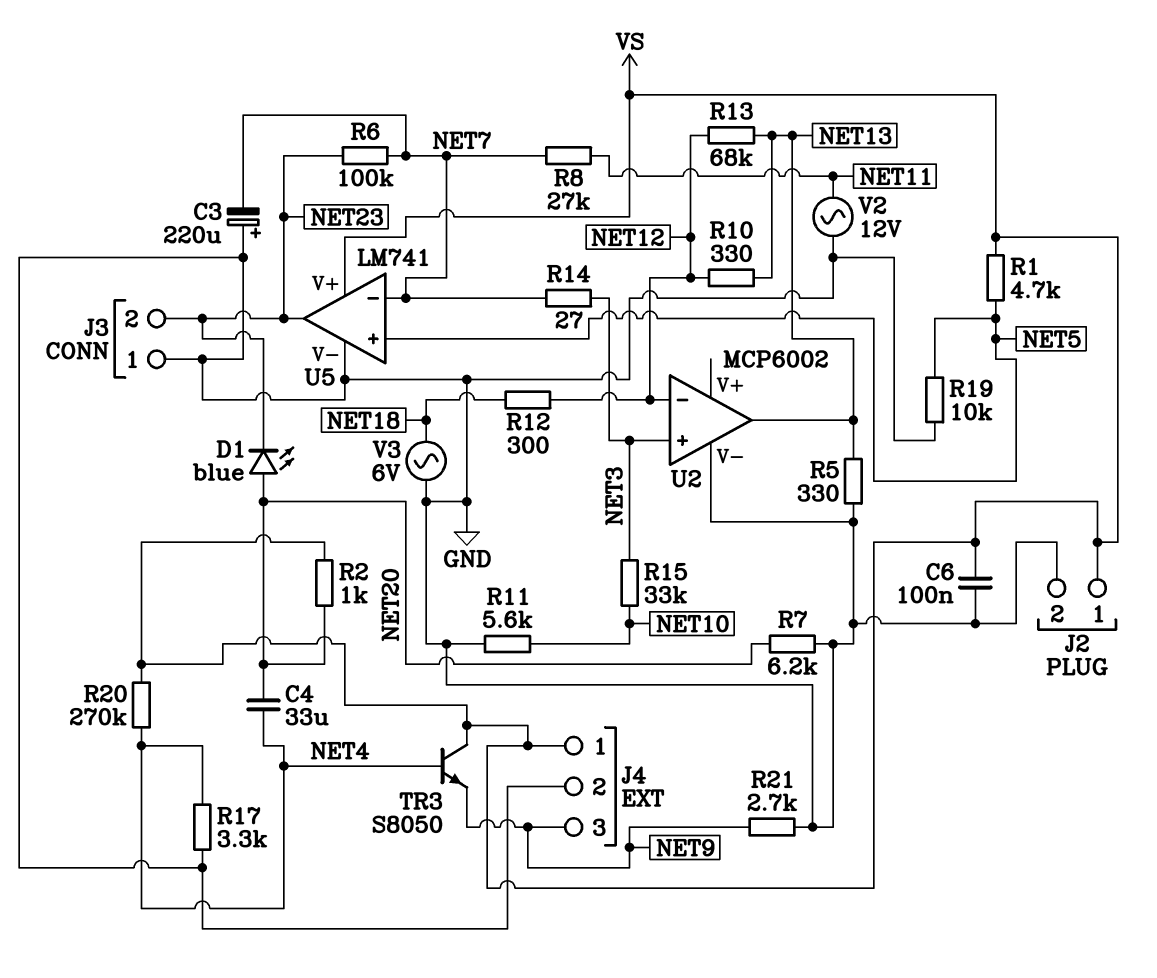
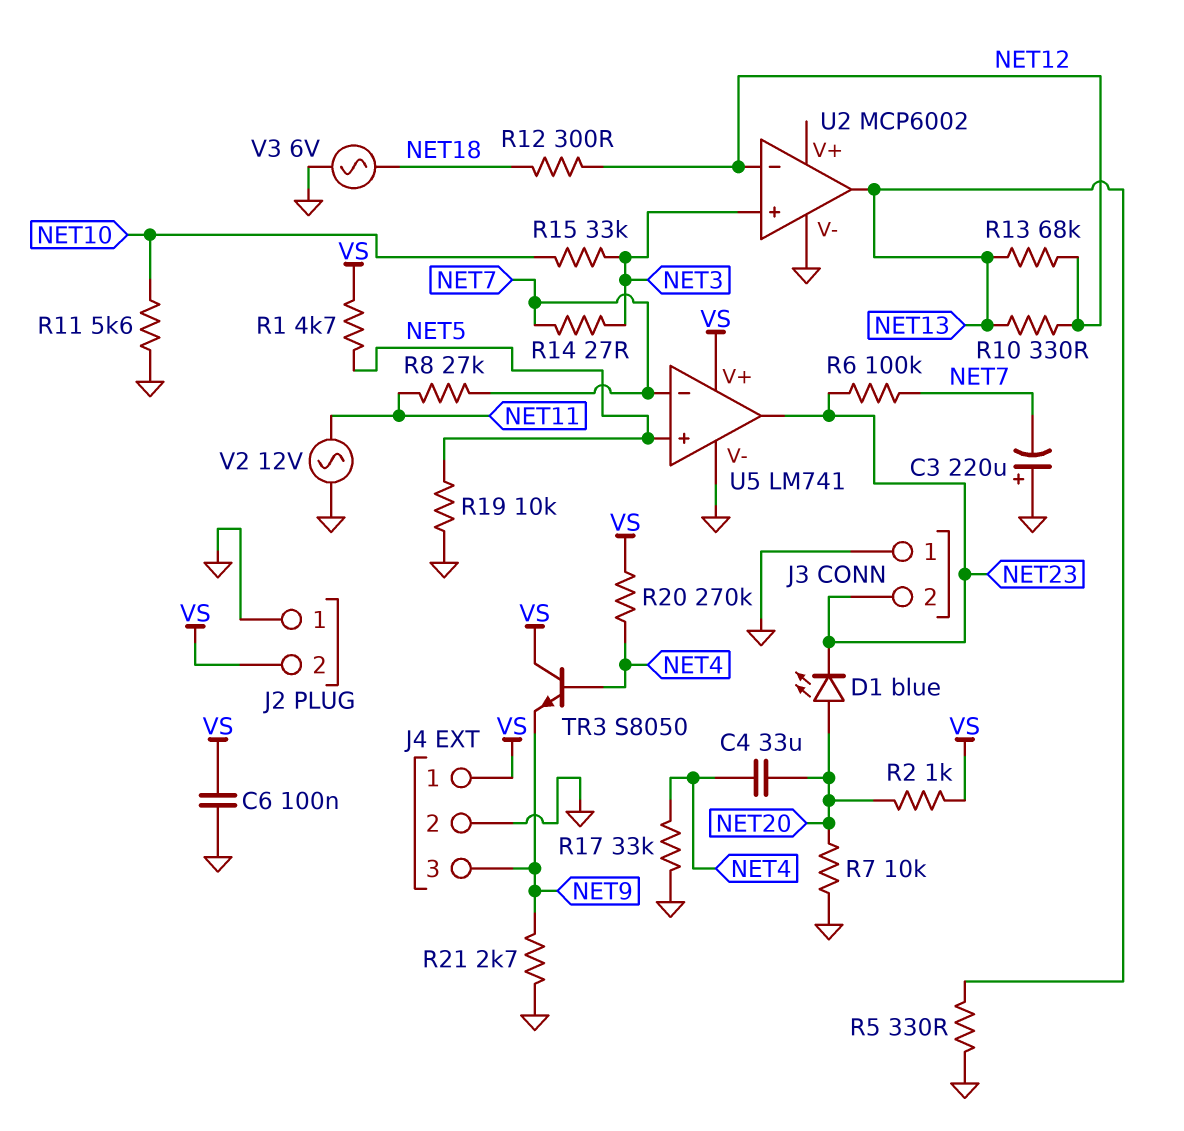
J2 pin 1: VS -> GND
J2 pin 2: GND -> VS
R7: 6.2k (GND, NET20) -> 10k (GND, NET20)
R17: 3.3k (GND, NET4) -> 33k (GND, NET4)

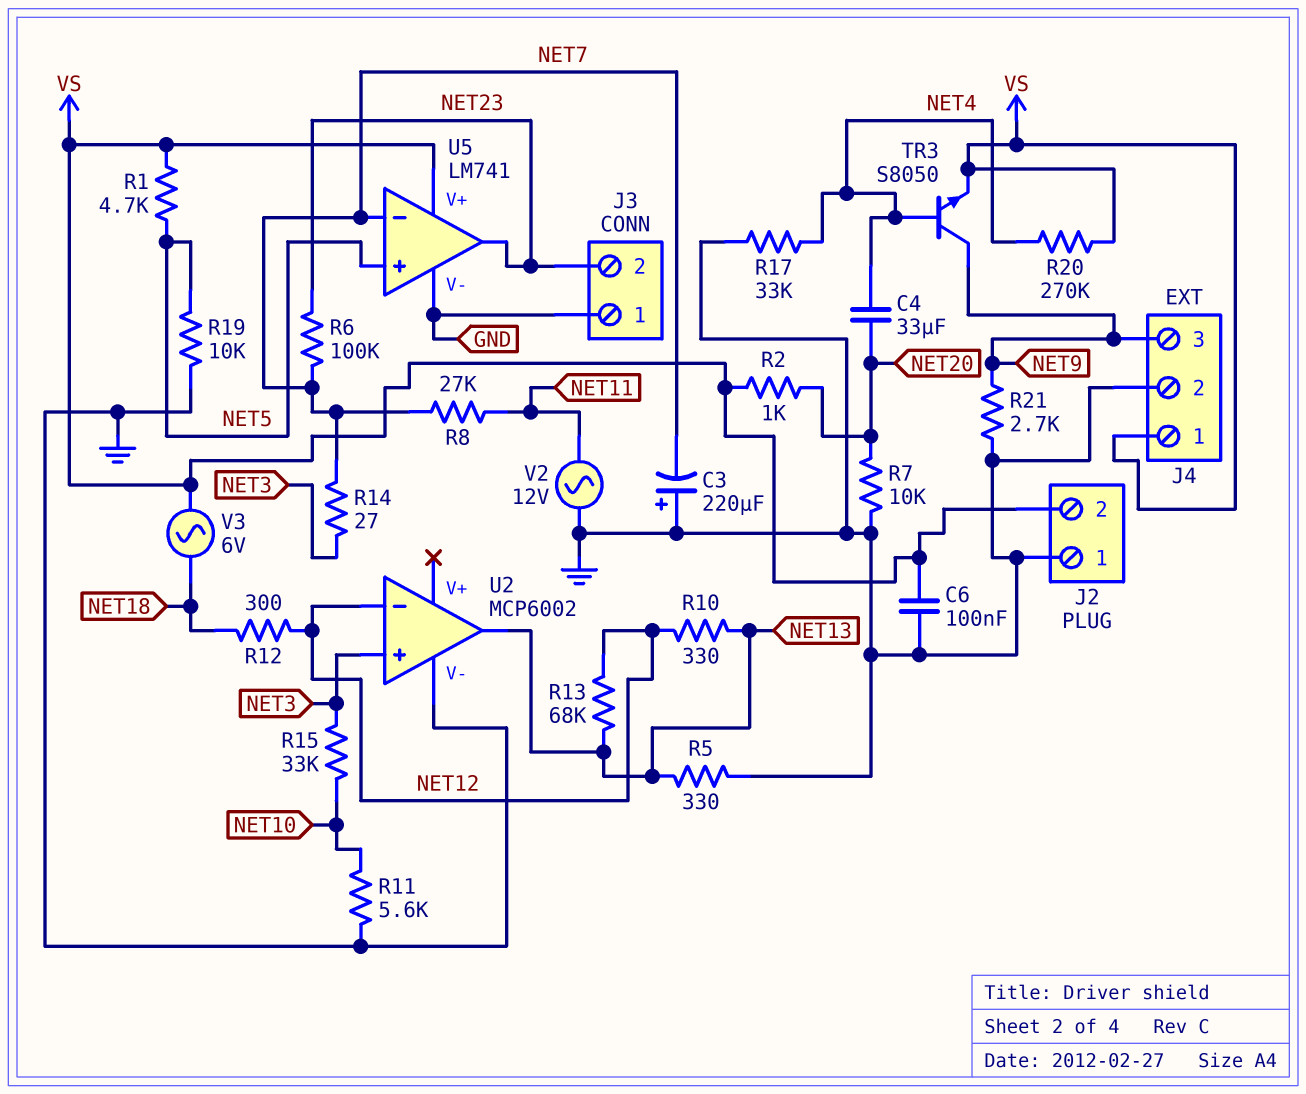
D1: LED blue (A NET20, K NET23) -> none
TR3: NPN S8050 (B NET4, C VS, E NET9) -> NPN S8050 (B NET4, C NET9, E VS)
V3: AC 6V (GND, NET18) -> AC 6V (NET18, VS)

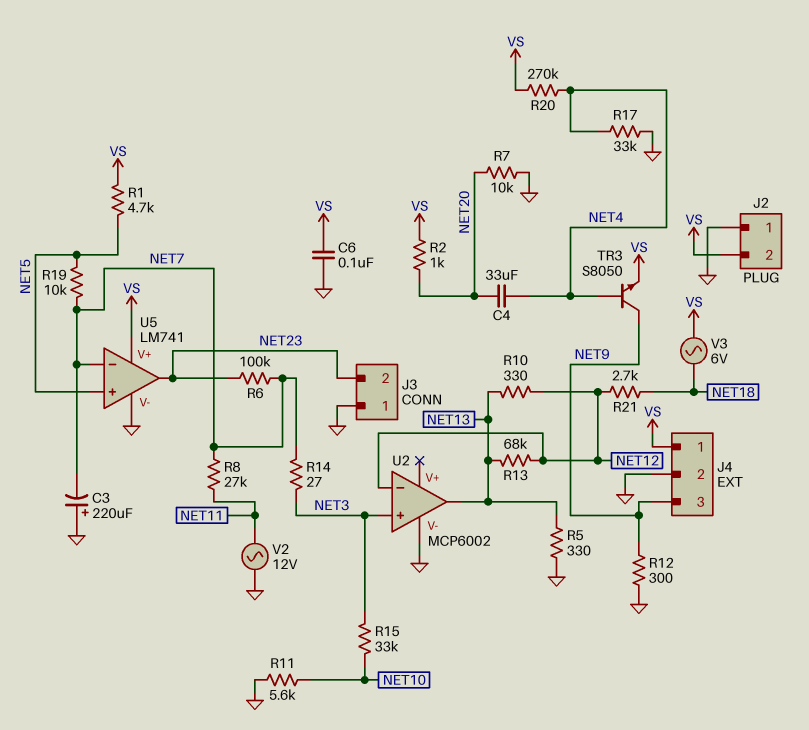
R12: 300 (NET12, NET18) -> 300 (GND, NET9)
R19: 10k (GND, NET5) -> 10k (NET5, NET7)
R21: 2.7k (GND, NET9) -> 2.7k (NET12, NET18)

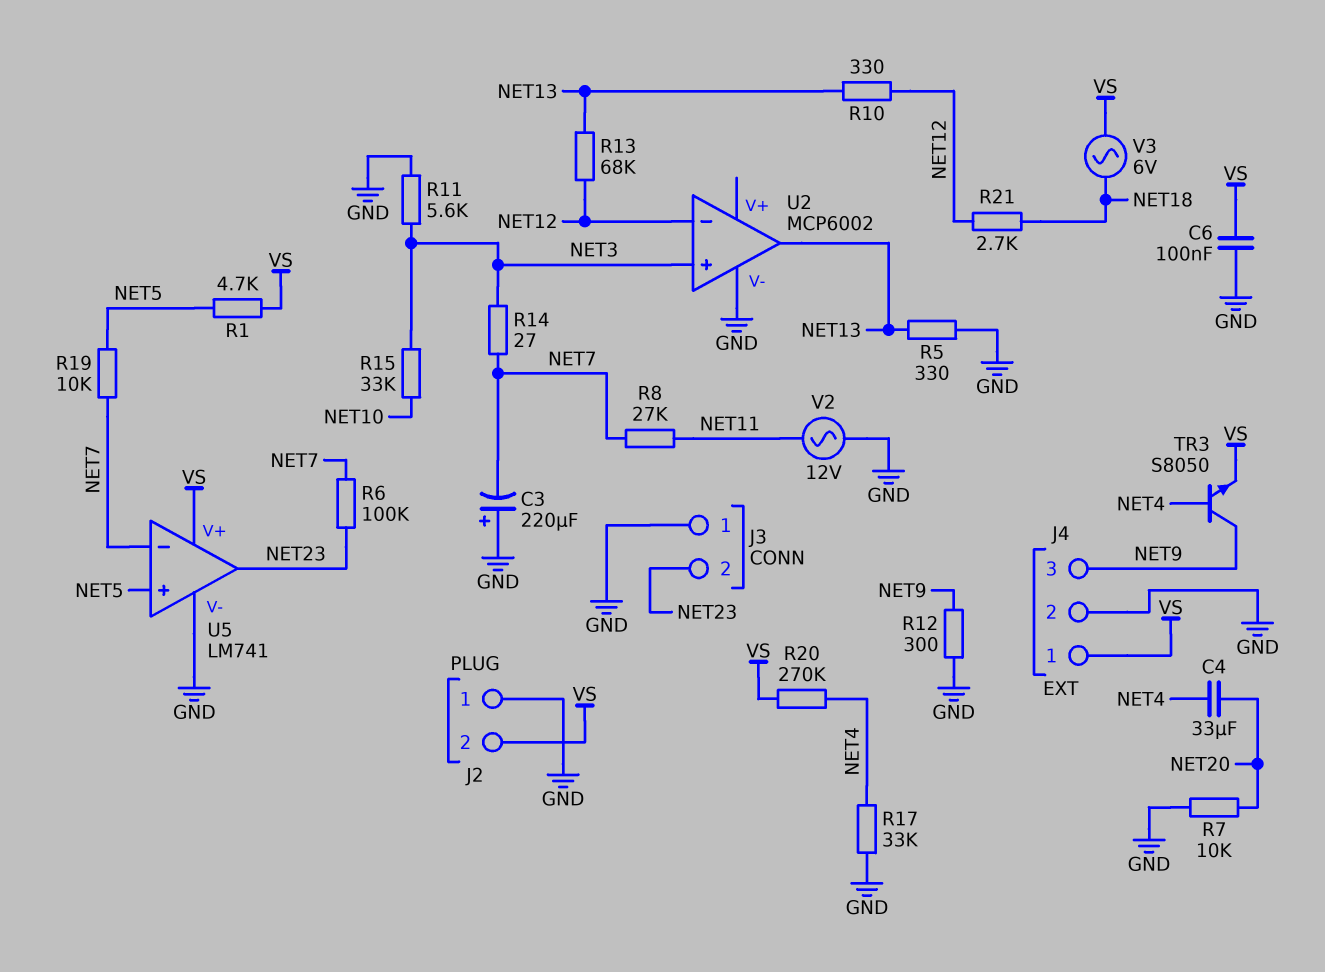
R2: 1k (NET20, VS) -> none
R11: 5.6k (GND, NET10) -> 5.6k (GND, NET3)

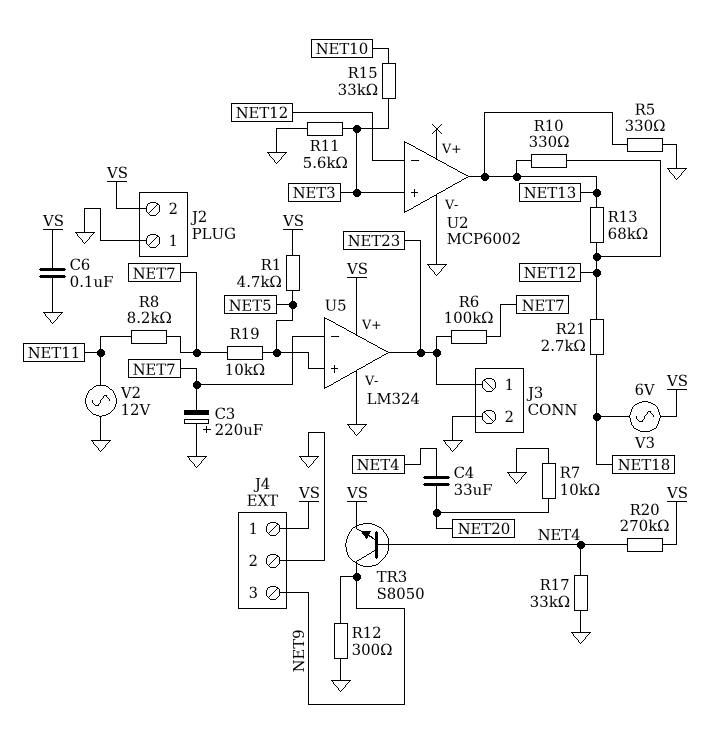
J3 pin 1: GND -> NET23
J3 pin 2: NET23 -> GND
R8: 27k (NET7, NET11) -> 8.2k (NET7, NET11)
R14: 27 (NET3, NET7) -> none
U5: LM741 -> LM324

